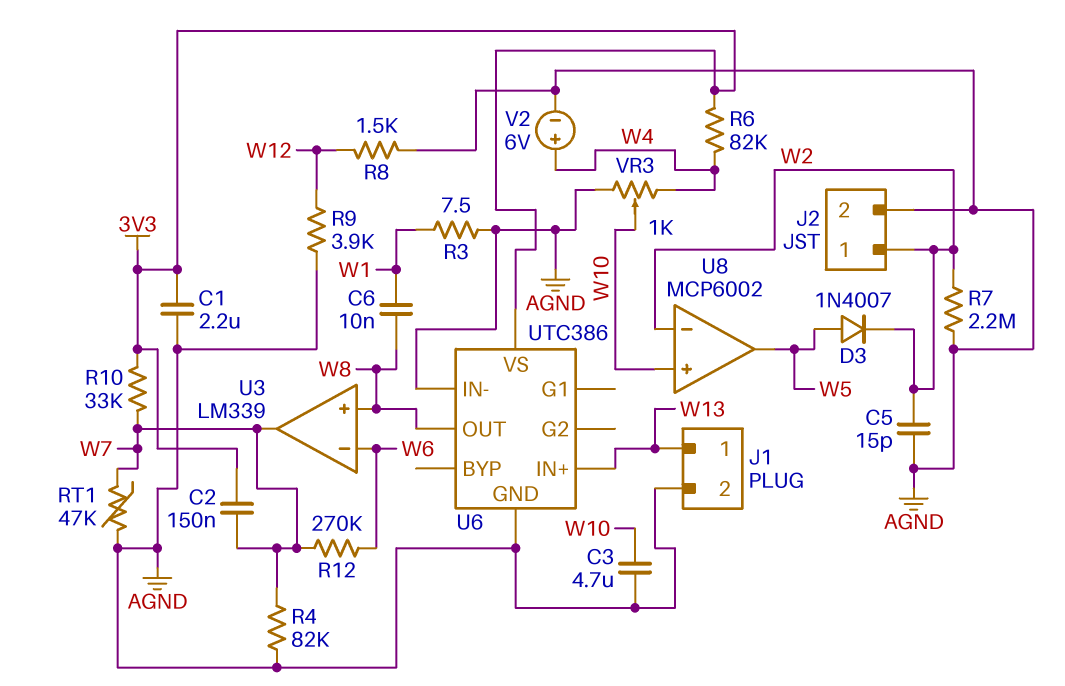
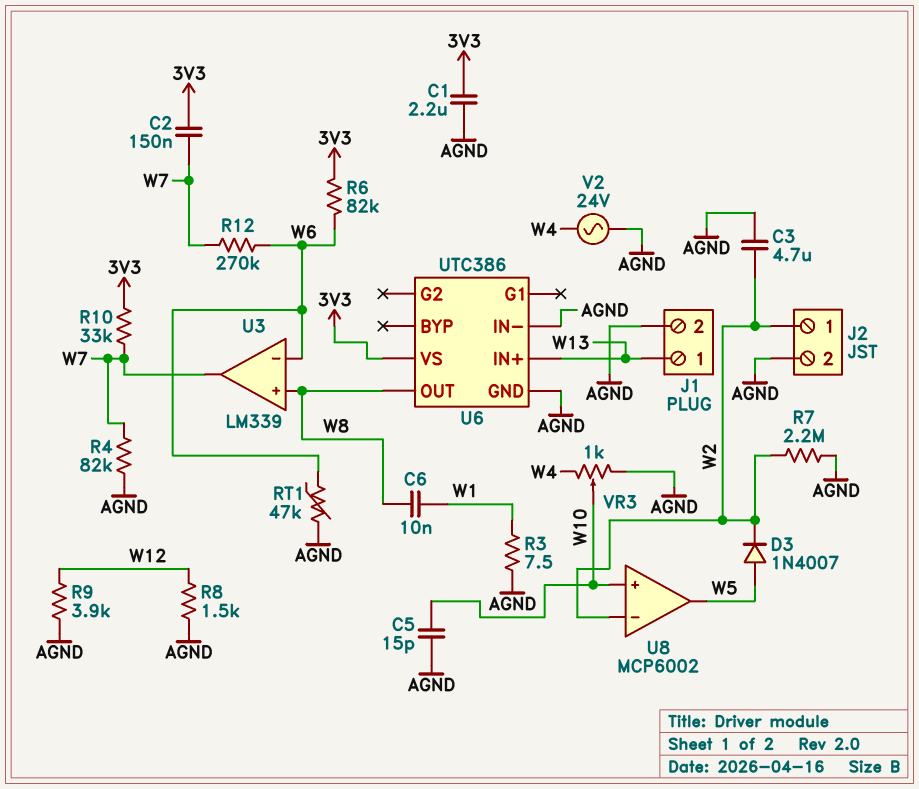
C3: 4.7uF (AGND, W10) -> 4.7uF (AGND, W2)
C5: 15pF (AGND, W2) -> 15pF (AGND, W10)
R6: 82k (3V3, W4) -> 82k (3V3, W6)
RT1: 47k (AGND, W7) -> 47k (AGND, W6)
V2: 6V (plus W4, minus AGND) -> AC 24V (AGND, W4)

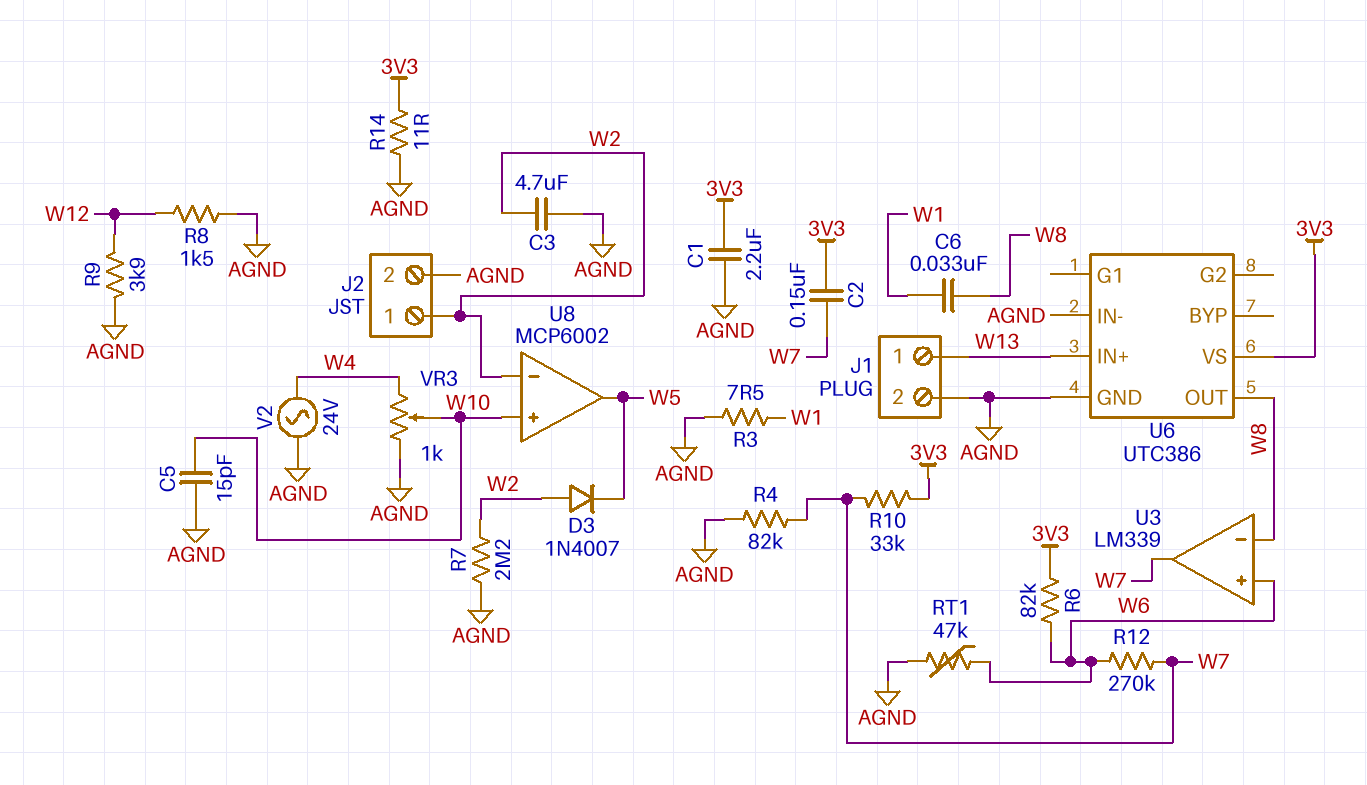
C6: 10nF (W1, W8) -> 33nF (W1, W8)
D3: diode 1N4007 (A W5, K W2) -> diode 1N4007 (A W2, K W5)
R14: none -> 11 (3V3, AGND)
U3 pin in+: W8 -> W6
U3 pin in-: W6 -> W8

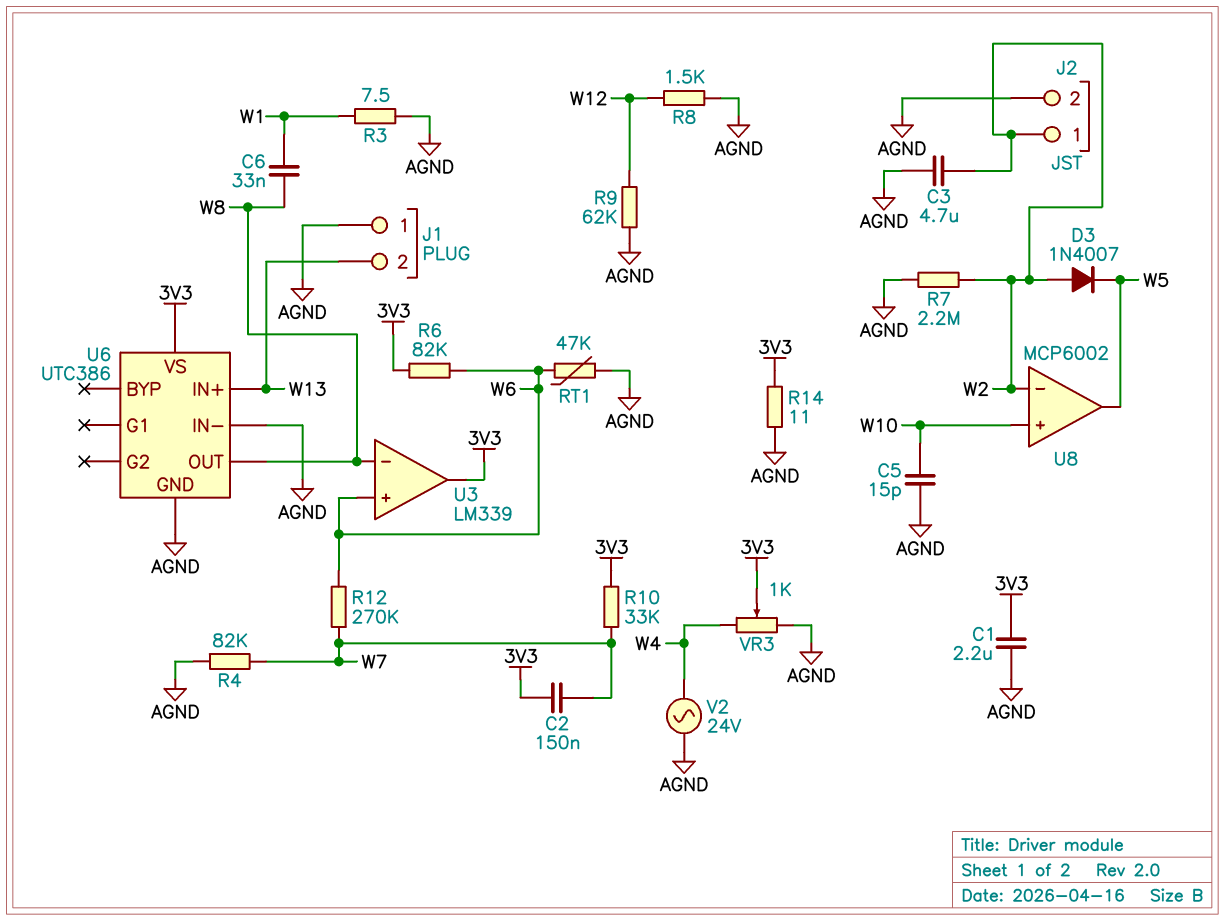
J1 pin 1: W13 -> AGND
J1 pin 2: AGND -> W13
R9: 3.9k (AGND, W12) -> 62k (AGND, W12)
U3 pin out: W7 -> 3V3
VR3: 1k (AGND, W4, wiper W10) -> 1k (AGND, W4, wiper 3V3)

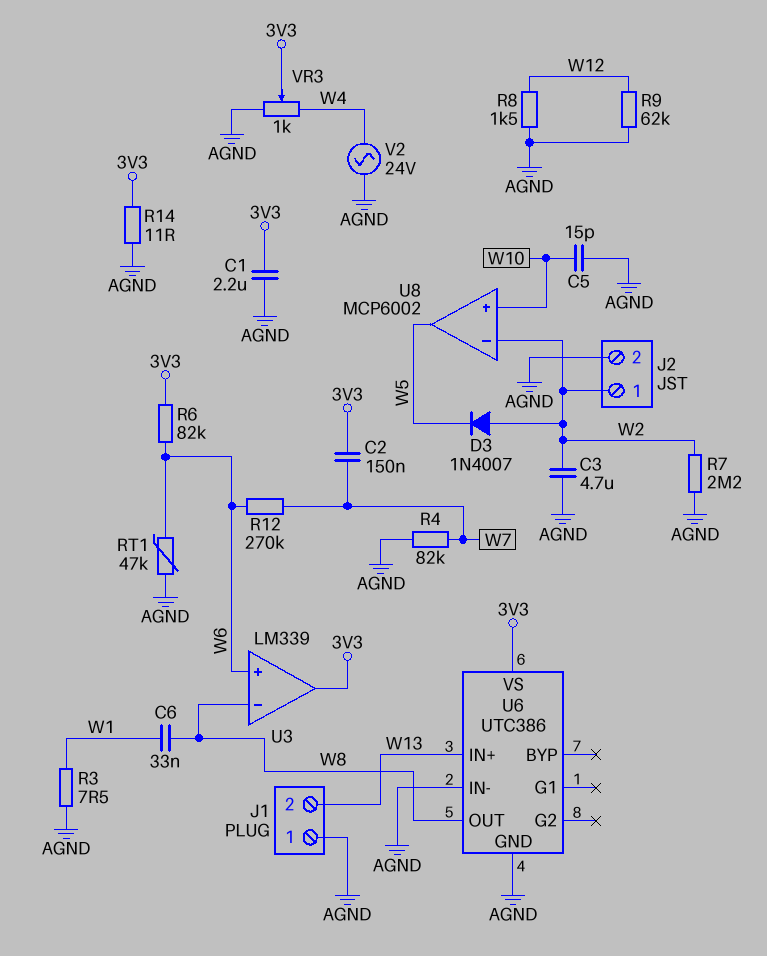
R10: 33k (3V3, W7) -> none

